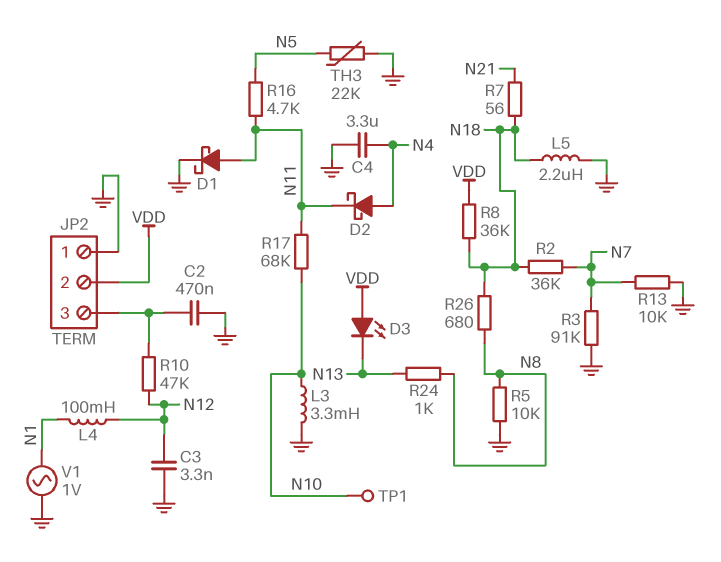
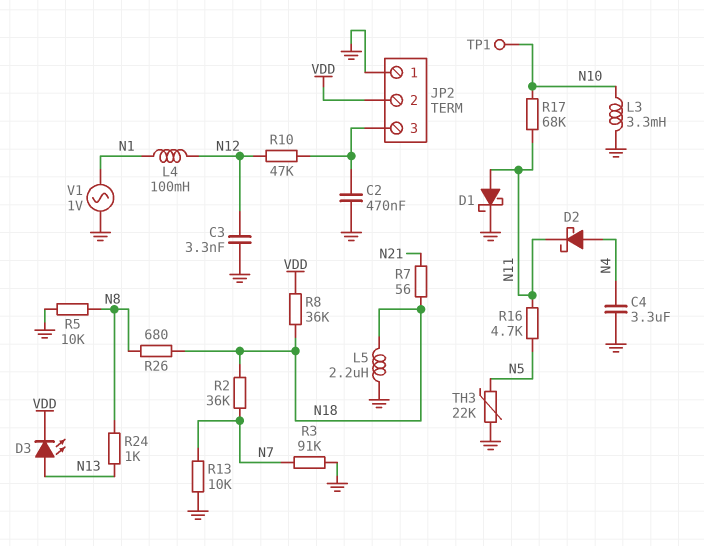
D3: LED (A VDD, K N13) -> LED (A N13, K VDD)

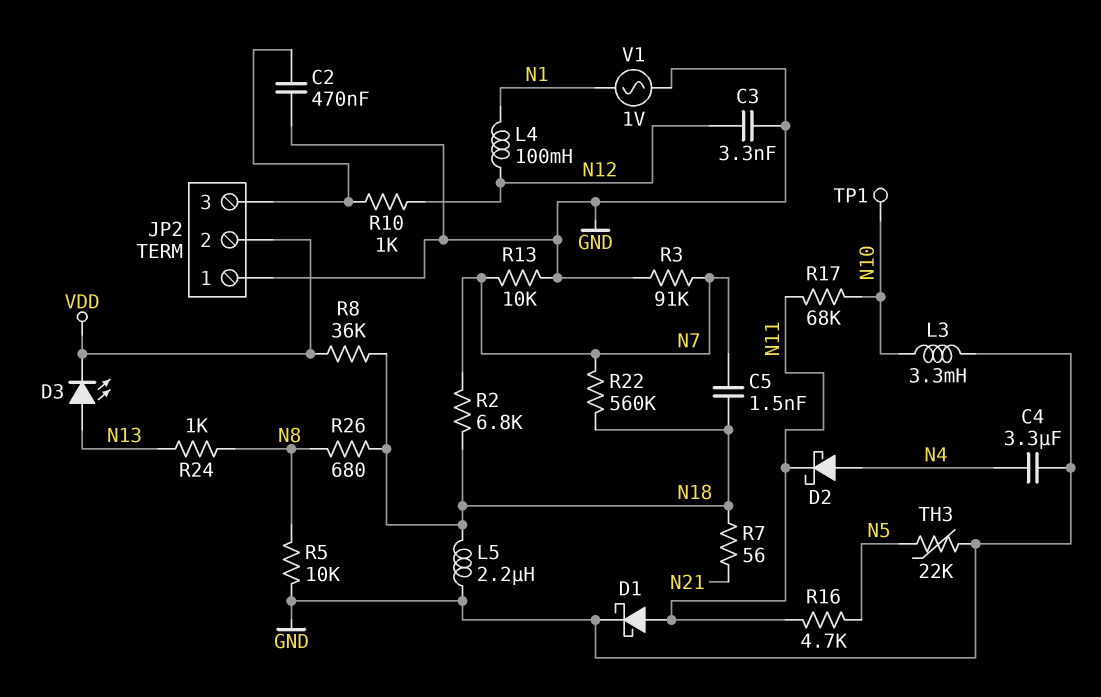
C5: none -> 1.5nF (N7, N18)
R2: 36k (N7, N18) -> 6.8k (N7, N18)
R10: 47k (JP2/3, N12) -> 1k (JP2/3, N12)
R22: none -> 560k (N7, N18)

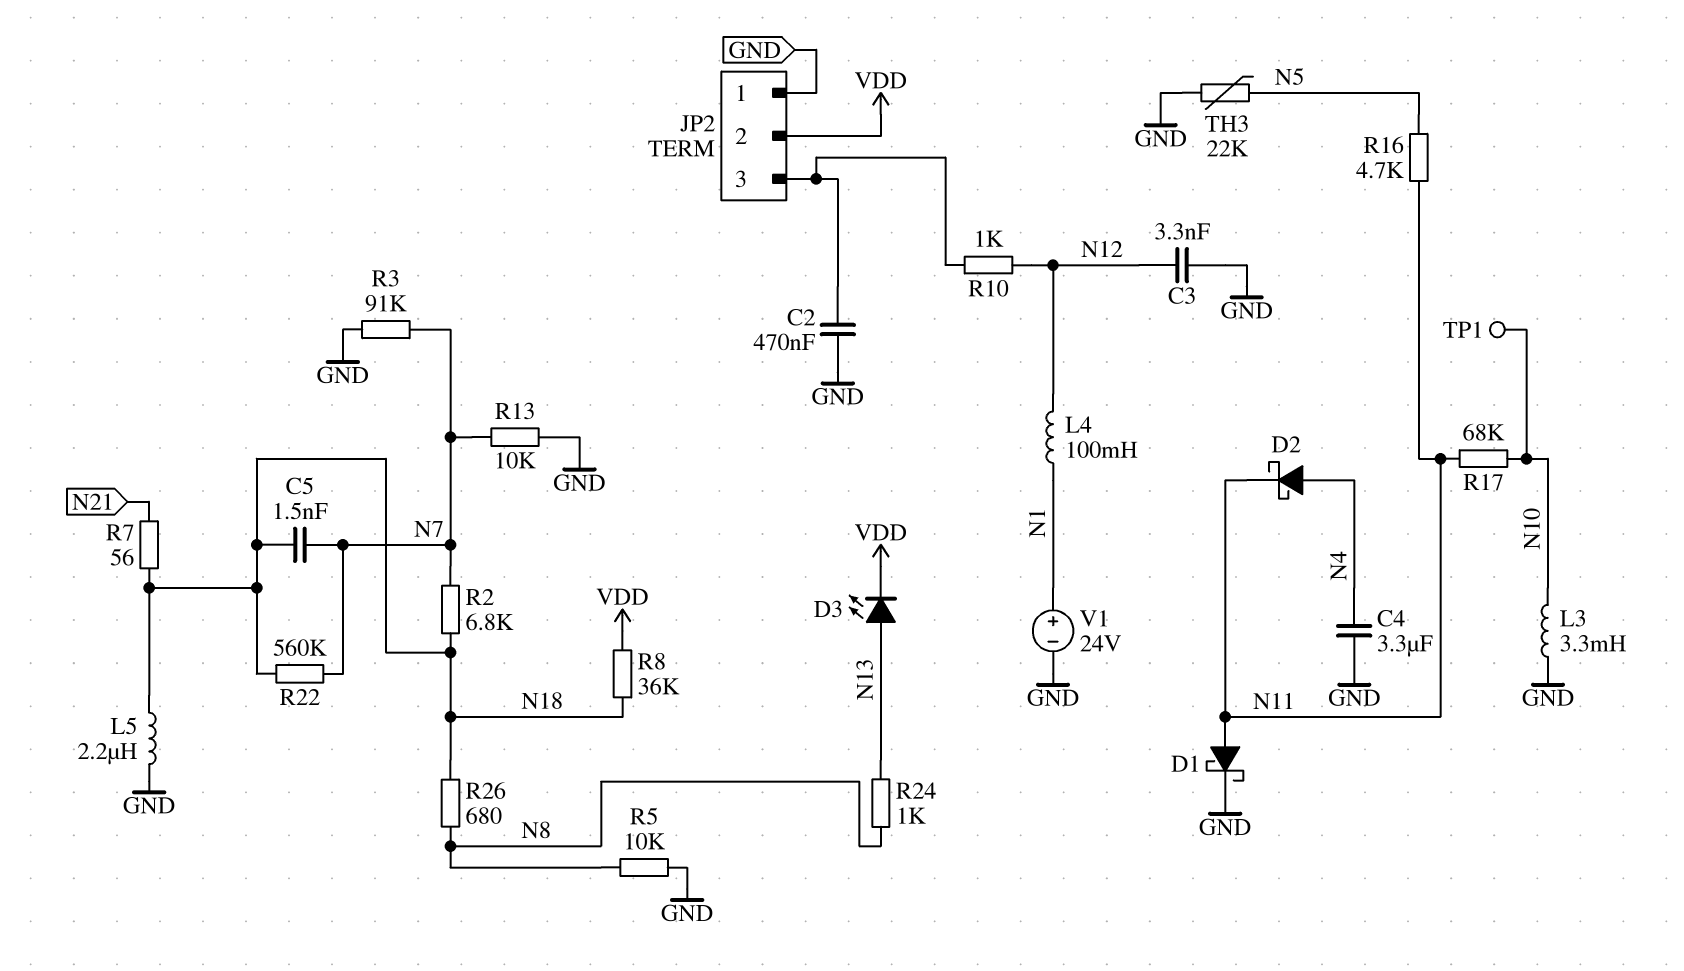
V1: AC 1V (GND, N1) -> 24V (plus N1, minus GND)

